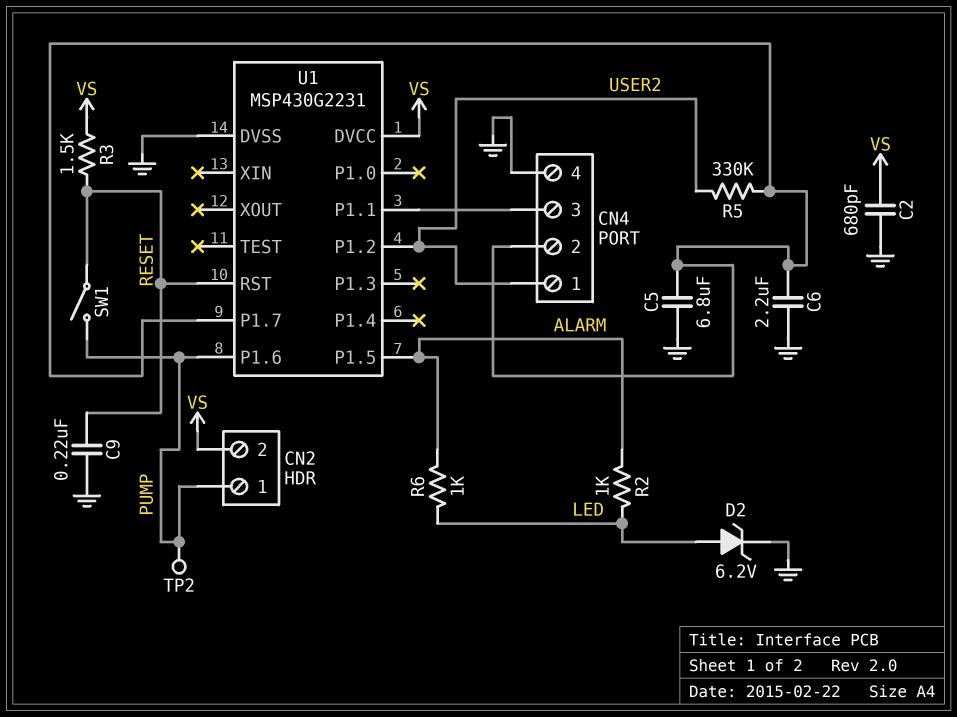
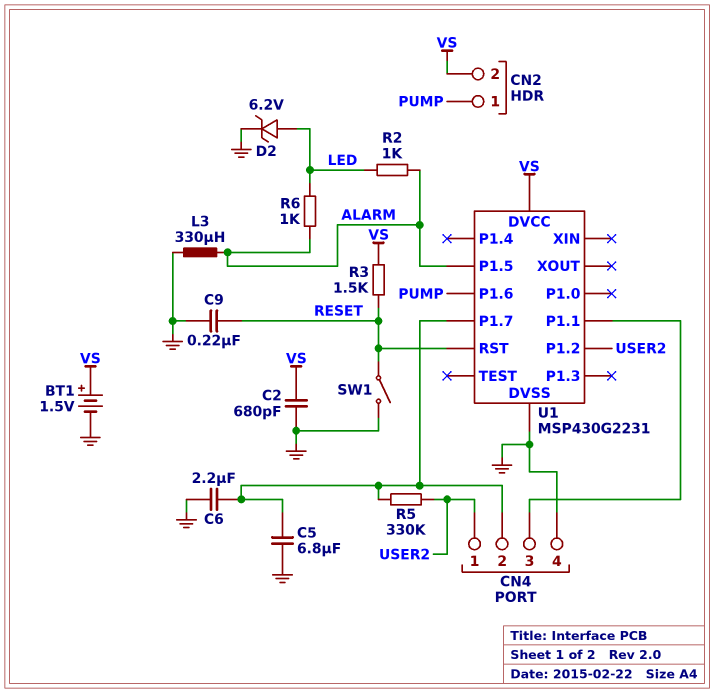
BT1: none -> 1.5V (plus VS, minus GND)
L3: none -> 330uH (ALARM, GND)
SW1: switch (PUMP, RESET) -> switch (GND, RESET)
TP2: test point (PUMP) -> none

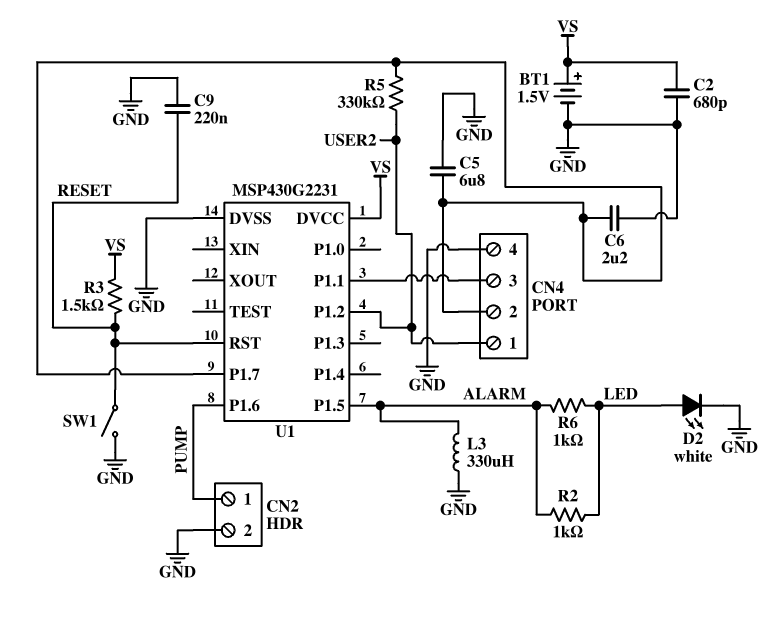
CN2 pin 2: VS -> GND
D2: zener 6.2V (A LED, K GND) -> LED white (A LED, K GND)

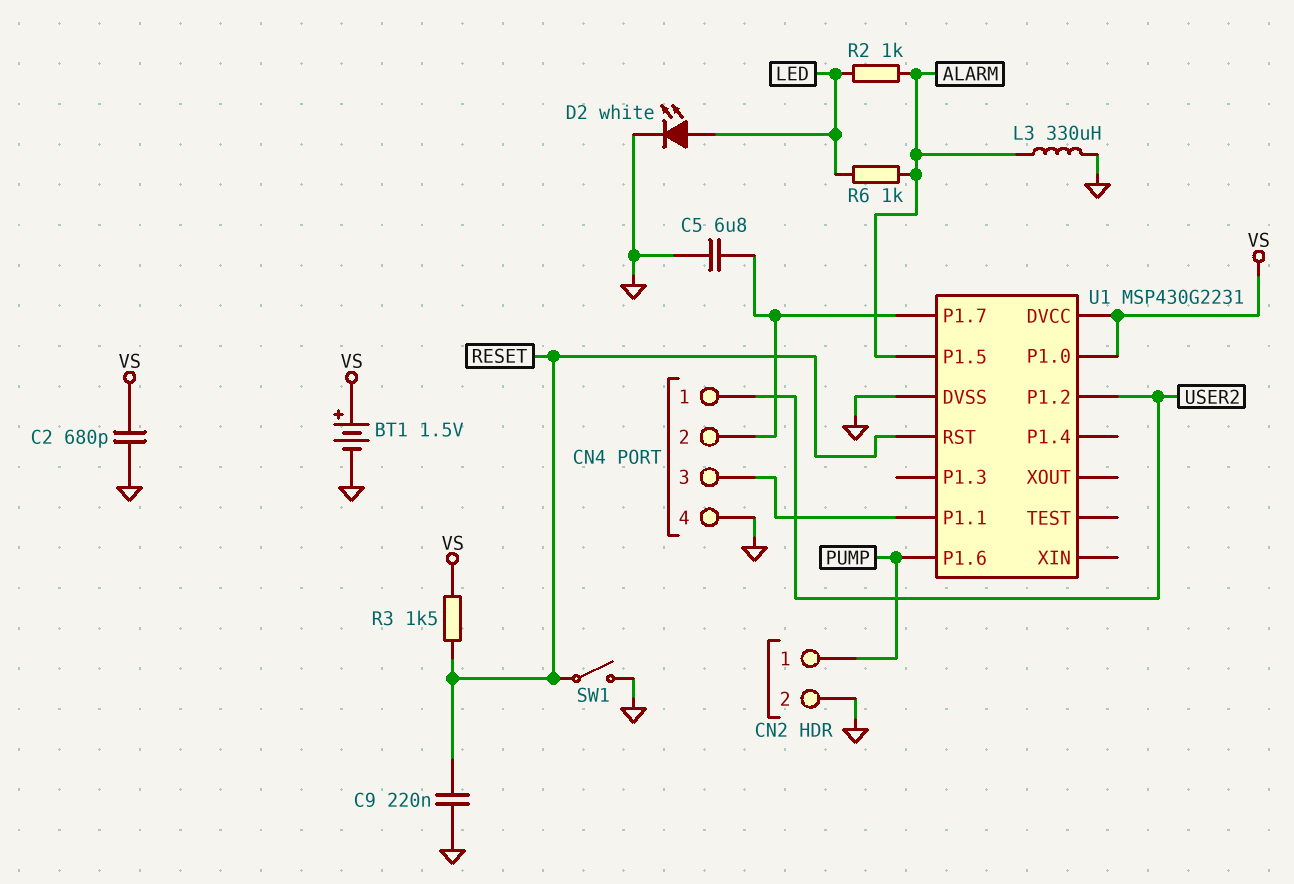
C6: 2.2uF (CN4/2, GND) -> none
R5: 330k (CN4/2, USER2) -> none
U1 pin P1.0: none -> VS

